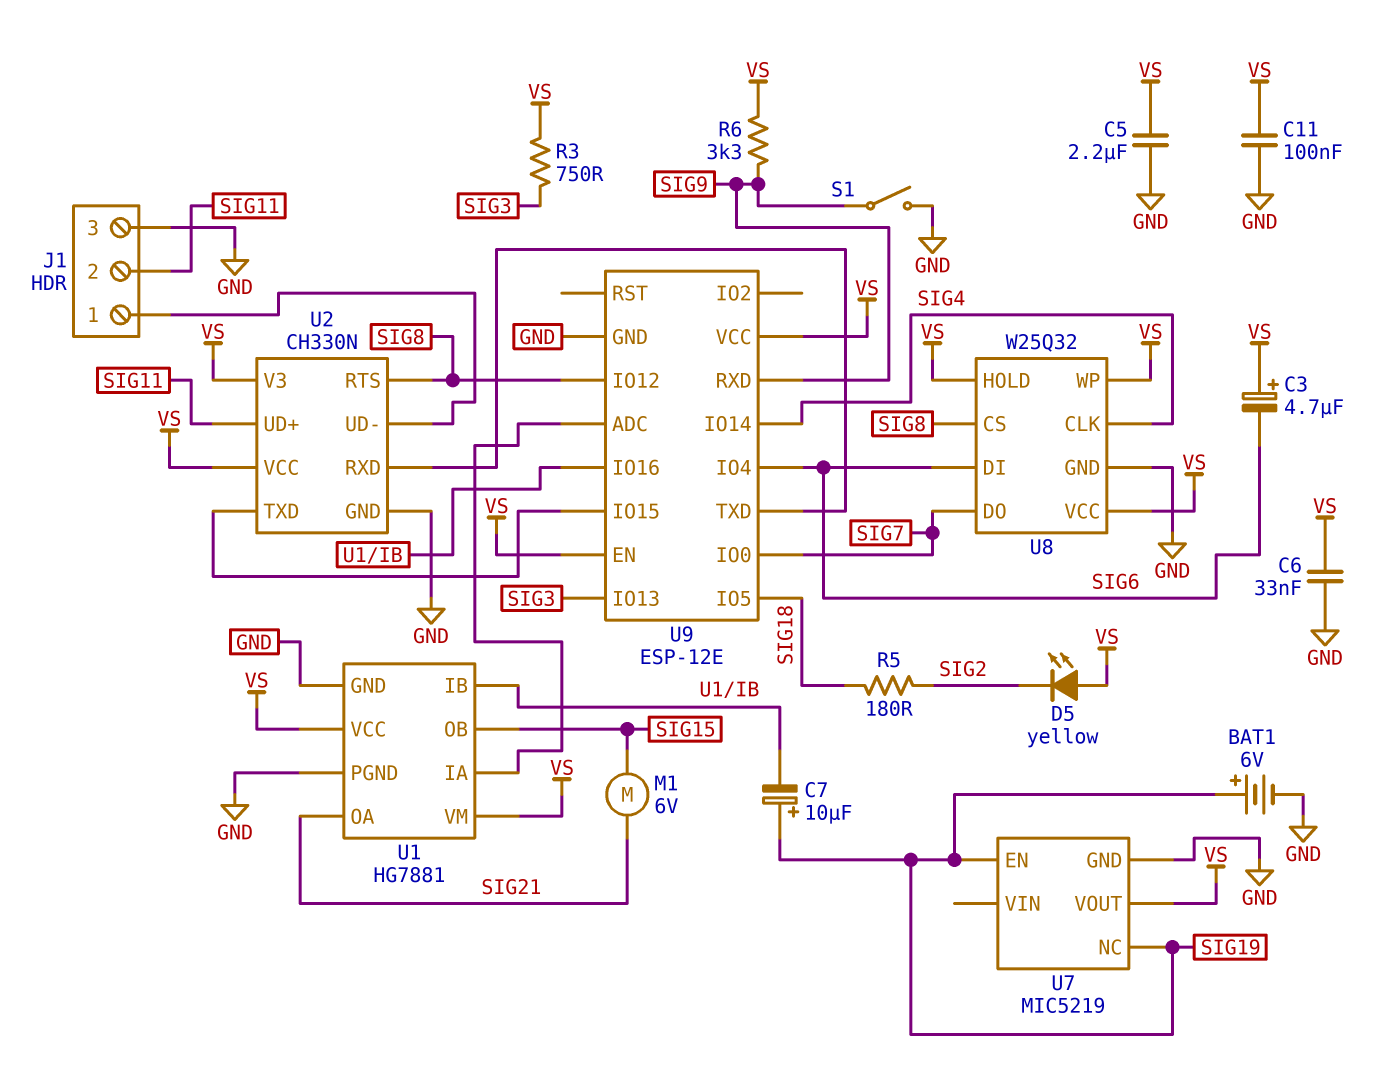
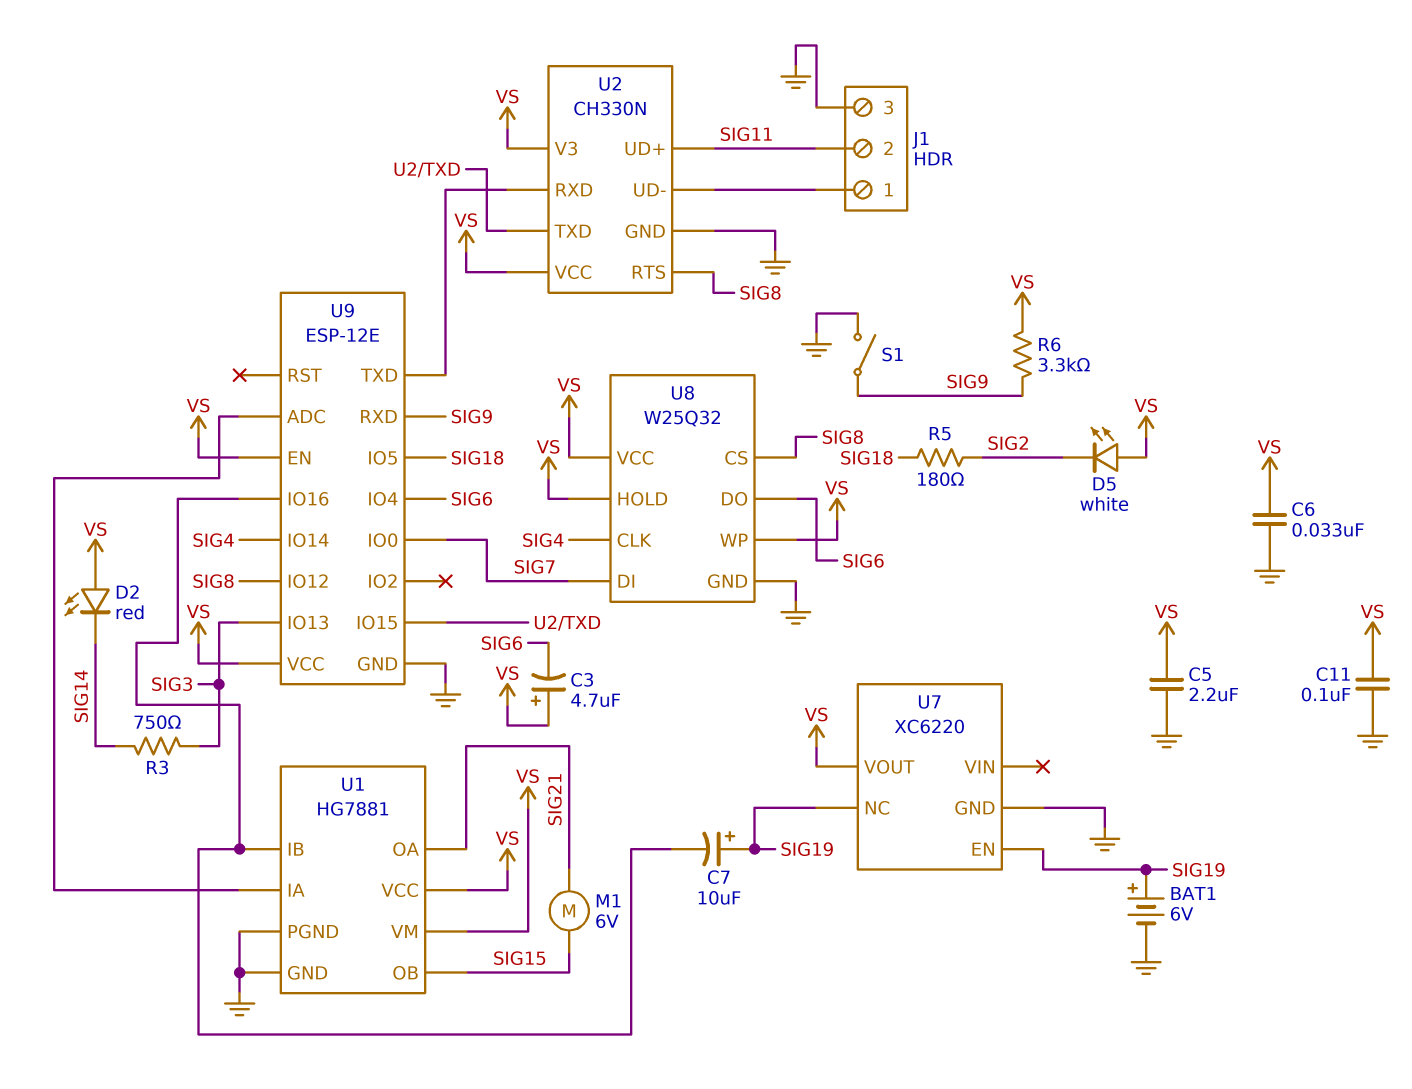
D2: none -> LED red (A VS, K SIG14)
D5: LED yellow (A VS, K SIG2) -> LED white (A VS, K SIG2)
R3: 750 (SIG3, VS) -> 750 (SIG3, SIG14)
U7: MIC5219 -> XC6220
U8 pin DI: SIG6 -> SIG7
U8 pin DO: SIG7 -> SIG6

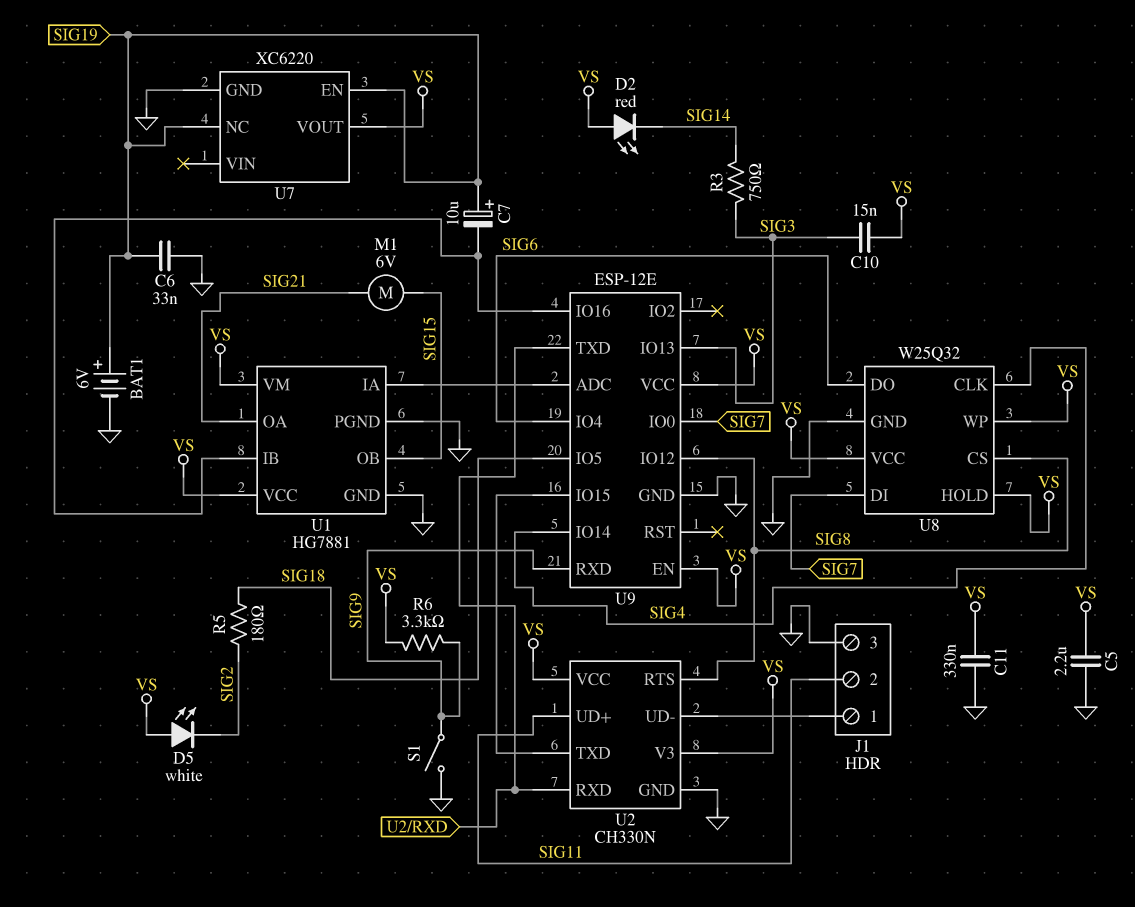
C3: 4.7uF (plus VS, minus SIG6) -> none
C6: 33nF (GND, VS) -> 33nF (GND, SIG19)
C10: none -> 15nF (SIG3, VS)
C11: 100nF (GND, VS) -> 330nF (GND, VS)

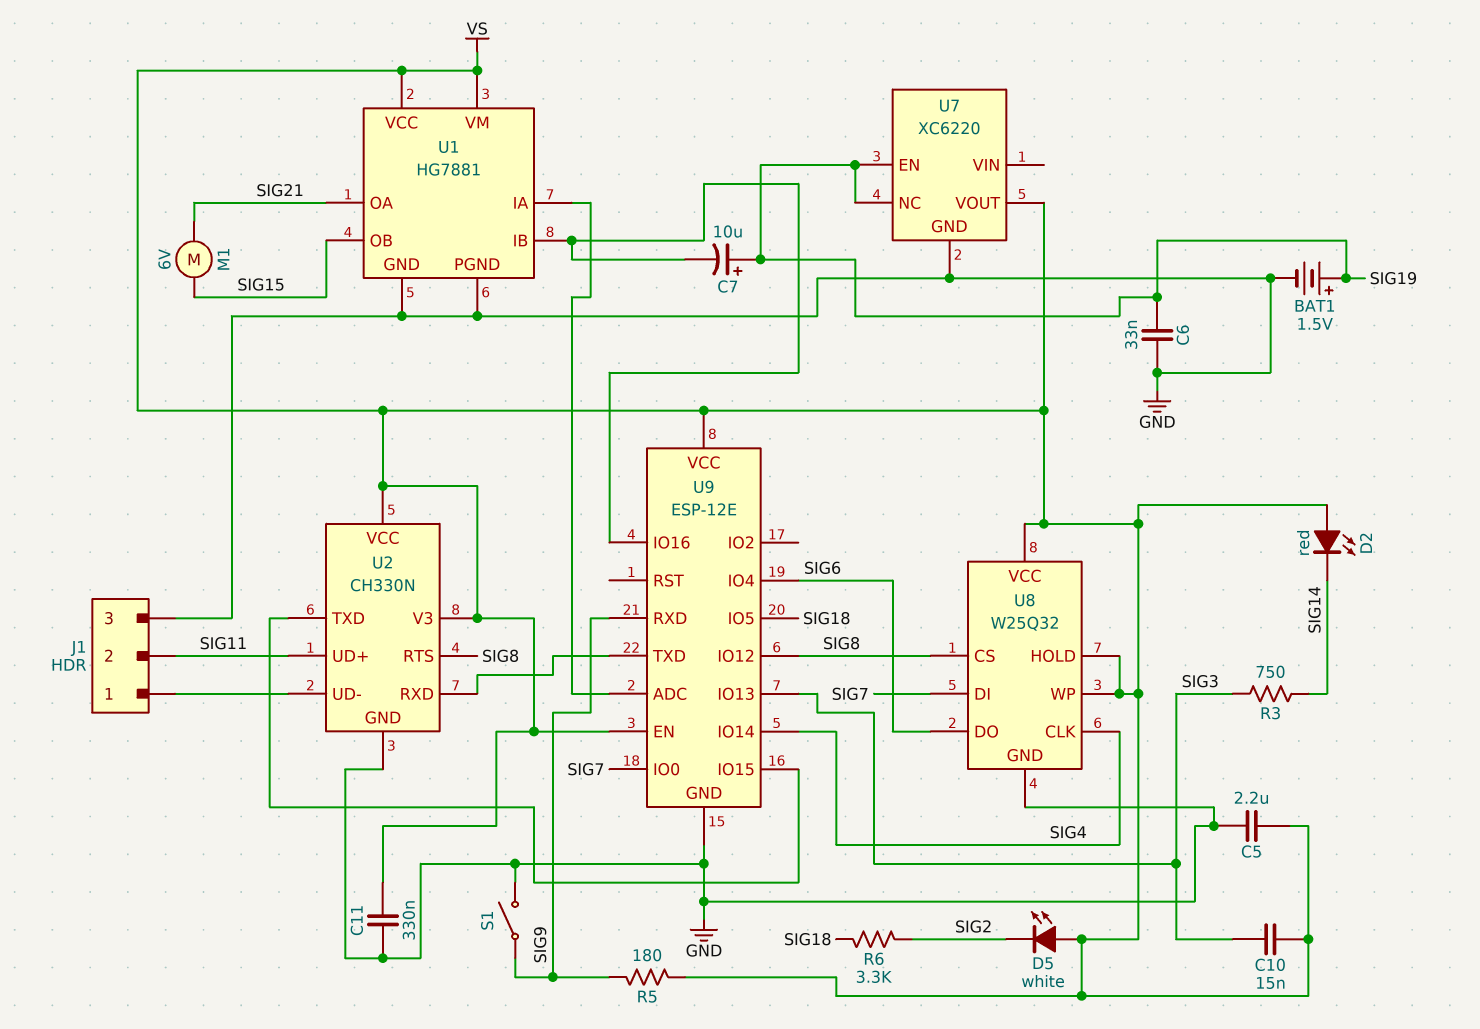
BAT1: 6V (plus SIG19, minus GND) -> 1.5V (plus SIG19, minus GND)
R5: 180 (SIG2, SIG18) -> 180 (SIG9, VS)
R6: 3.3k (SIG9, VS) -> 3.3k (SIG2, SIG18)

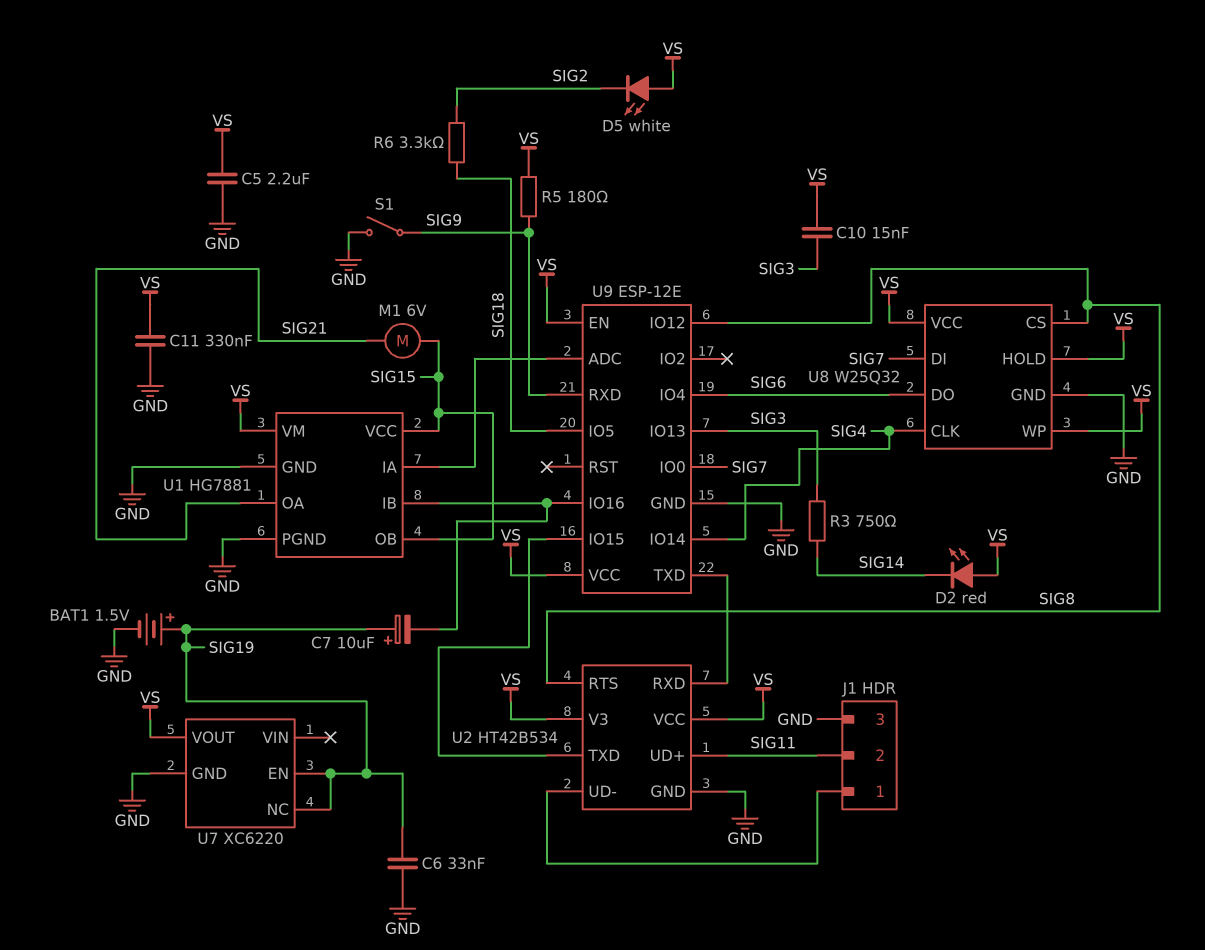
U1 pin VCC: VS -> SIG15
U2: CH330N -> HT42B534

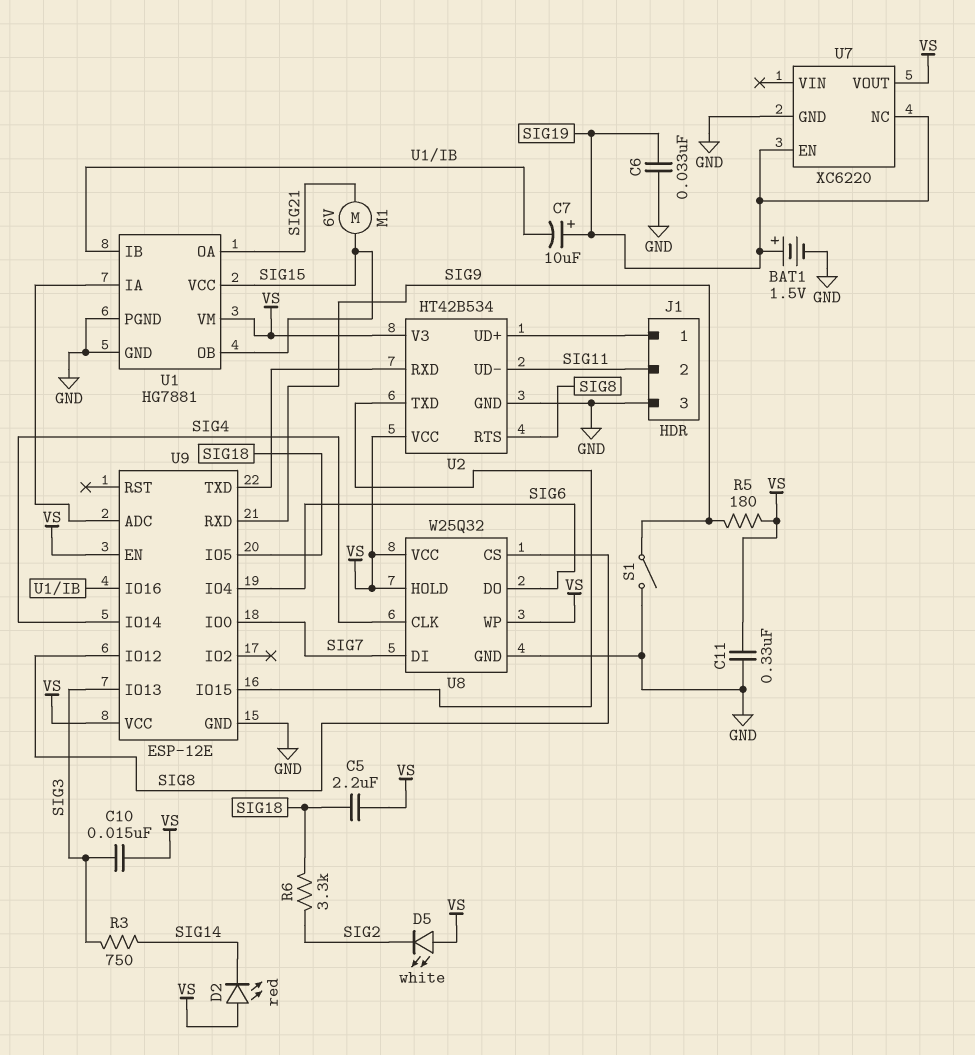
C5: 2.2uF (GND, VS) -> 2.2uF (SIG18, VS)
U2 pin UD+: SIG11 -> J1/1
U2 pin UD-: J1/1 -> SIG11

